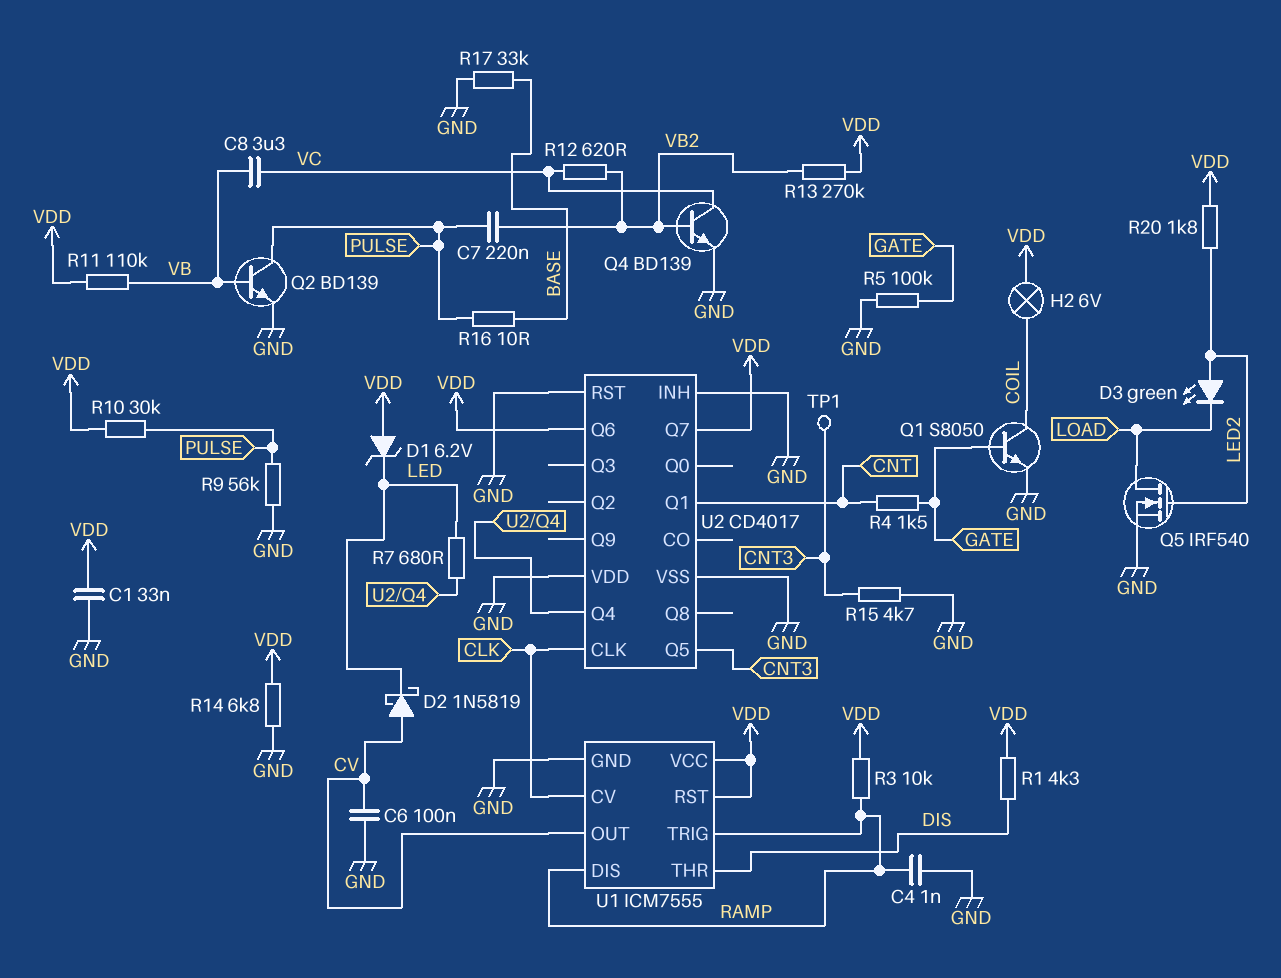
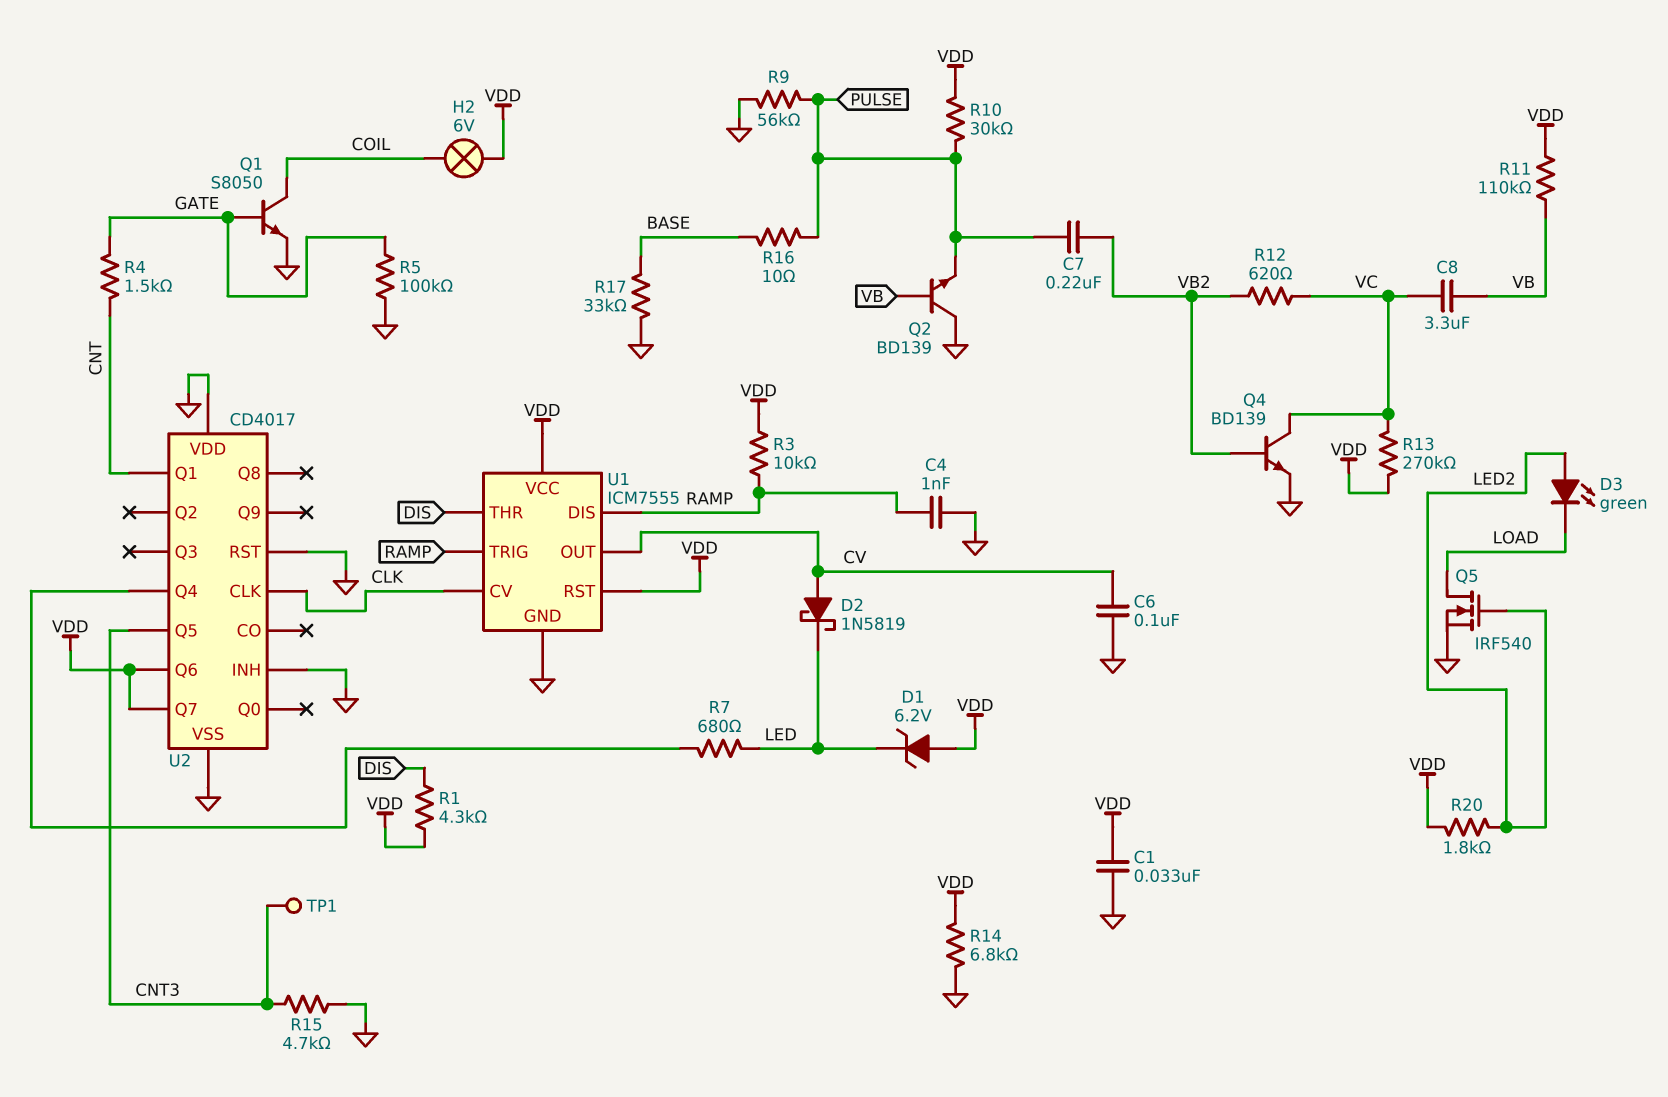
Q2: NPN BD139 (B VB, C PULSE, E GND) -> NPN BD139 (B VB, C GND, E PULSE)
R13: 270k (VB2, VDD) -> 270k (VC, VDD)

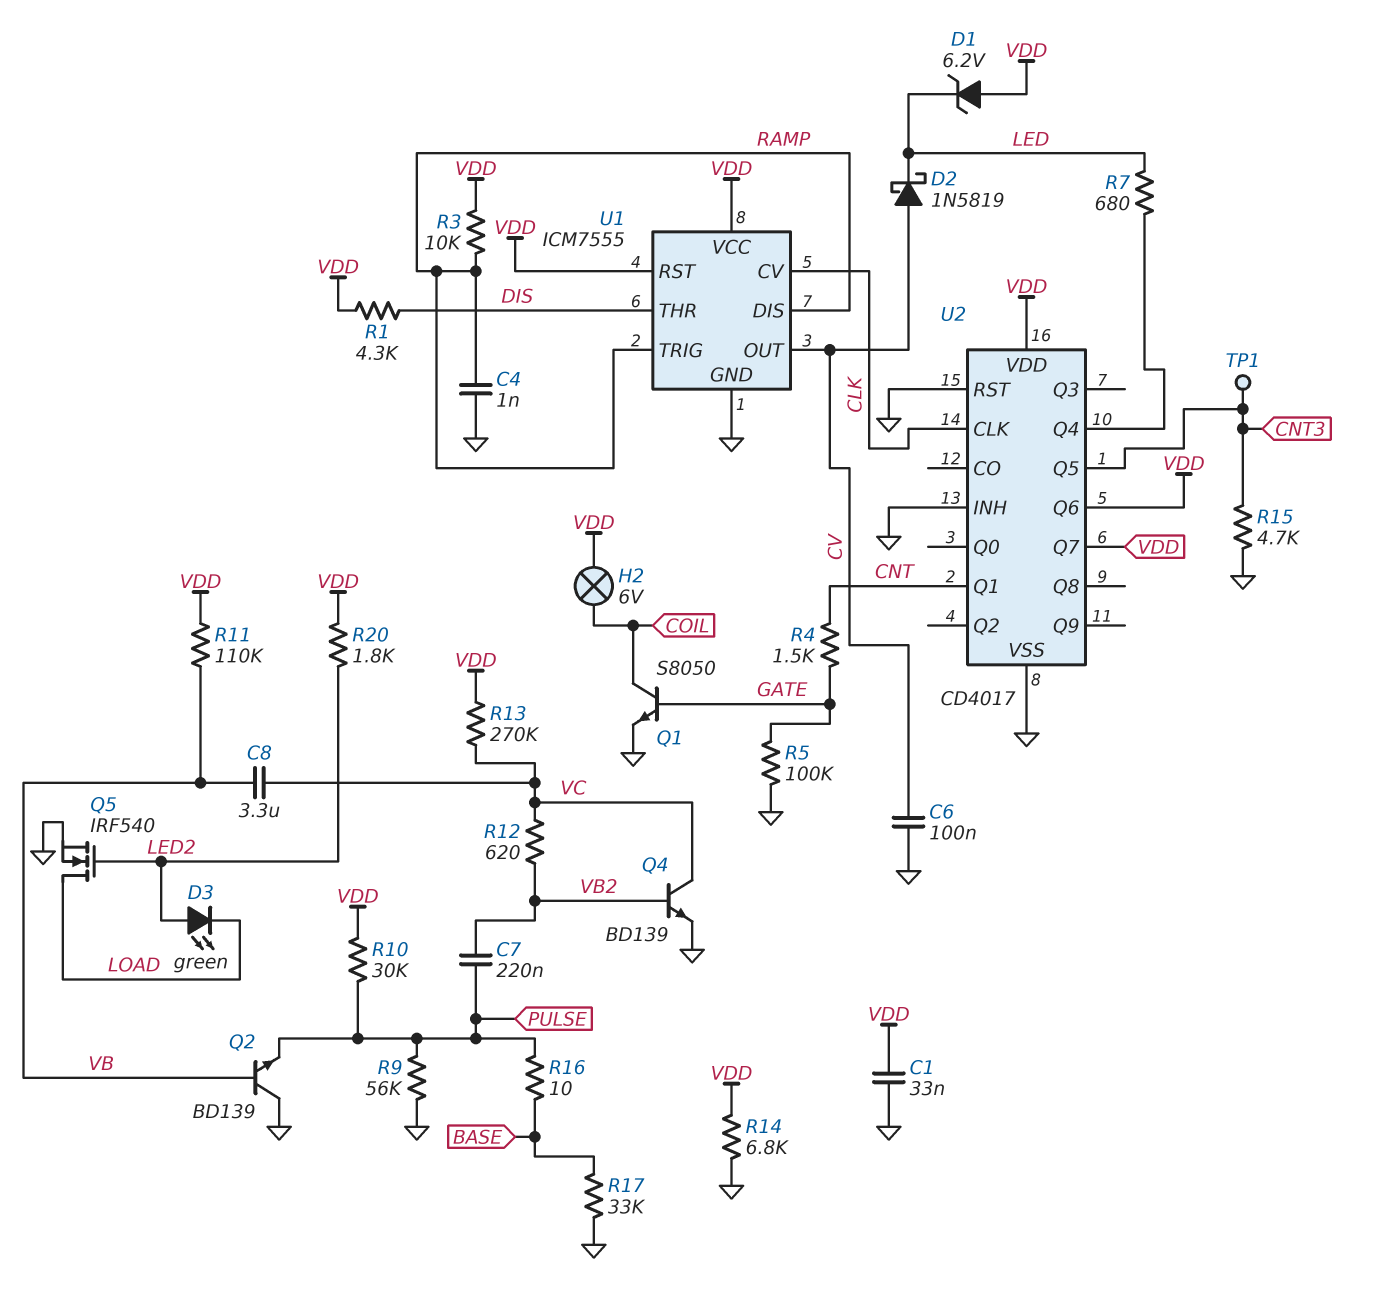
U2 pin VDD: GND -> VDD

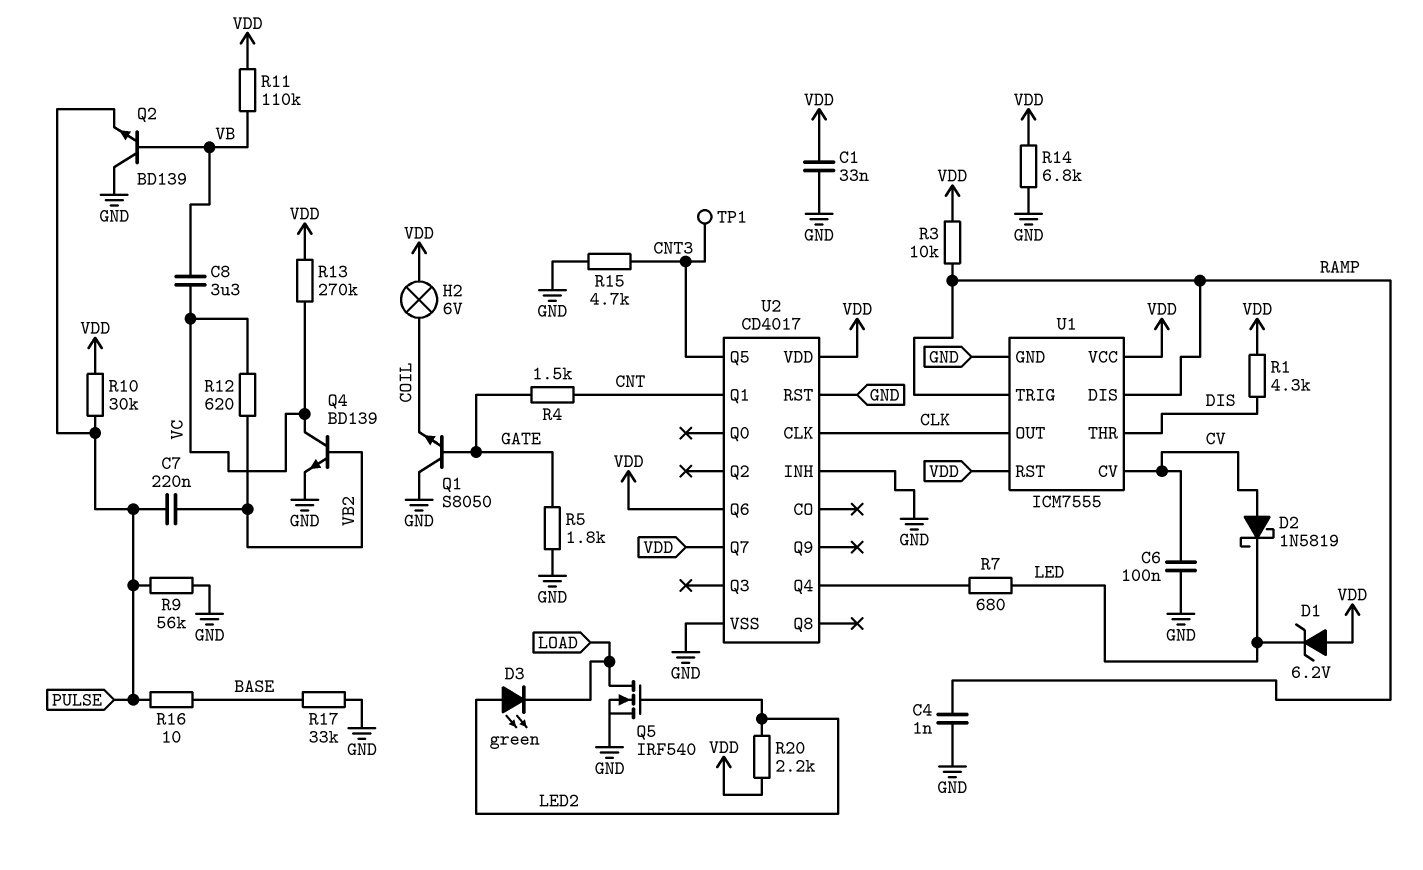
Q1: NPN S8050 (B GATE, C COIL, E GND) -> NPN S8050 (B GATE, C GND, E COIL)
R5: 100k (GATE, GND) -> 1.8k (GATE, GND)
R20: 1.8k (LED2, VDD) -> 2.2k (LED2, VDD)
U1 pin CV: CLK -> CV
U1 pin OUT: CV -> CLK

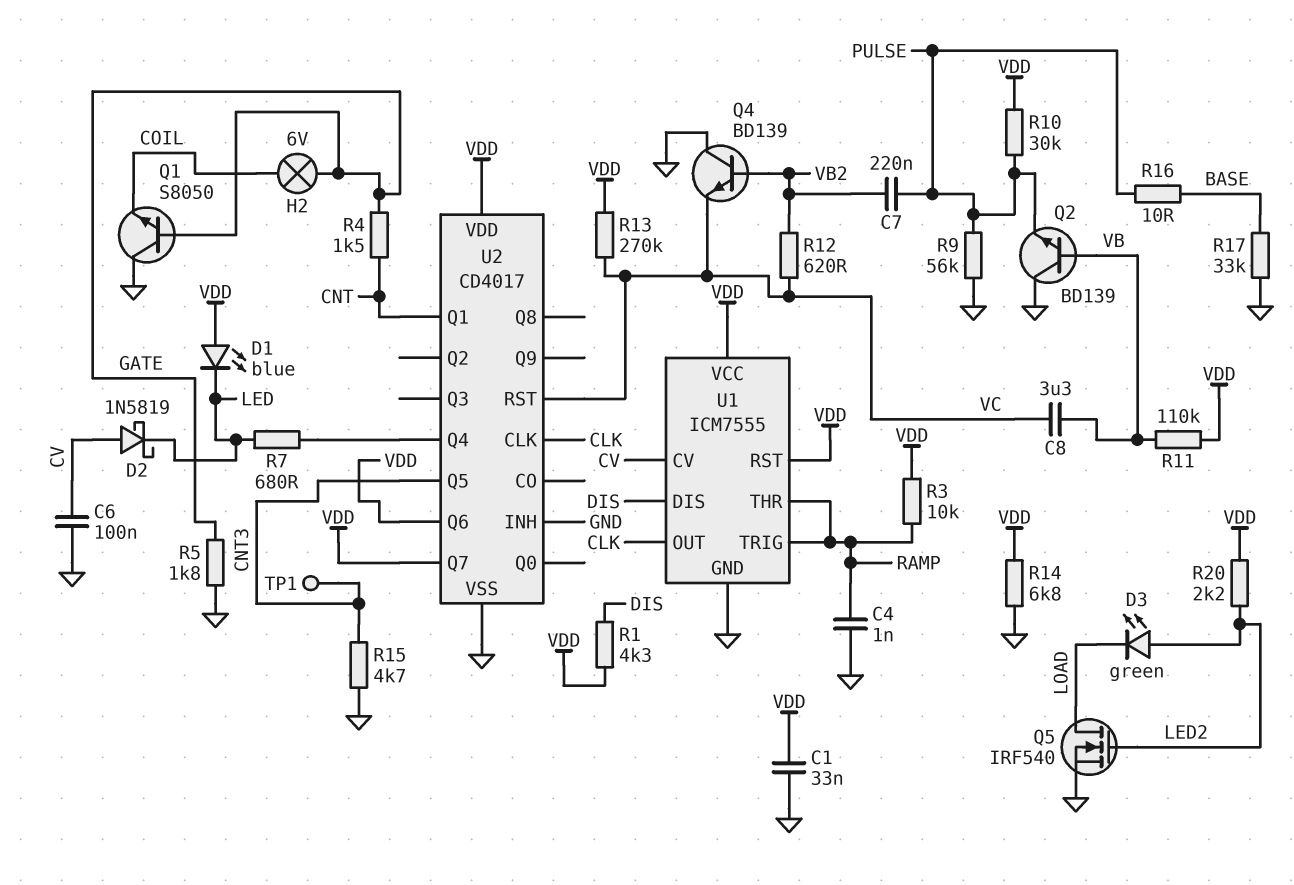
D1: zener 6.2V (A VDD, K LED) -> LED blue (A VDD, K LED)
H2: lamp 6V (COIL, VDD) -> lamp 6V (COIL, GATE)
Q4: NPN BD139 (B VB2, C VC, E GND) -> NPN BD139 (B VB2, C GND, E VC)
U1 pin DIS: RAMP -> DIS
U1 pin THR: DIS -> RAMP
U2 pin RST: GND -> VC

